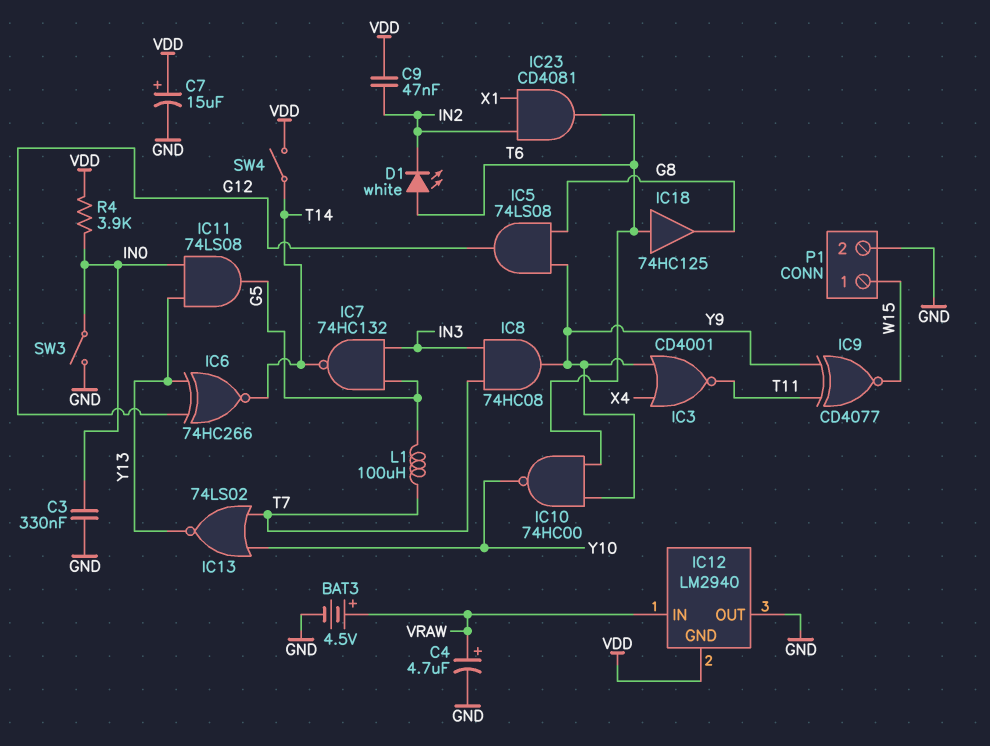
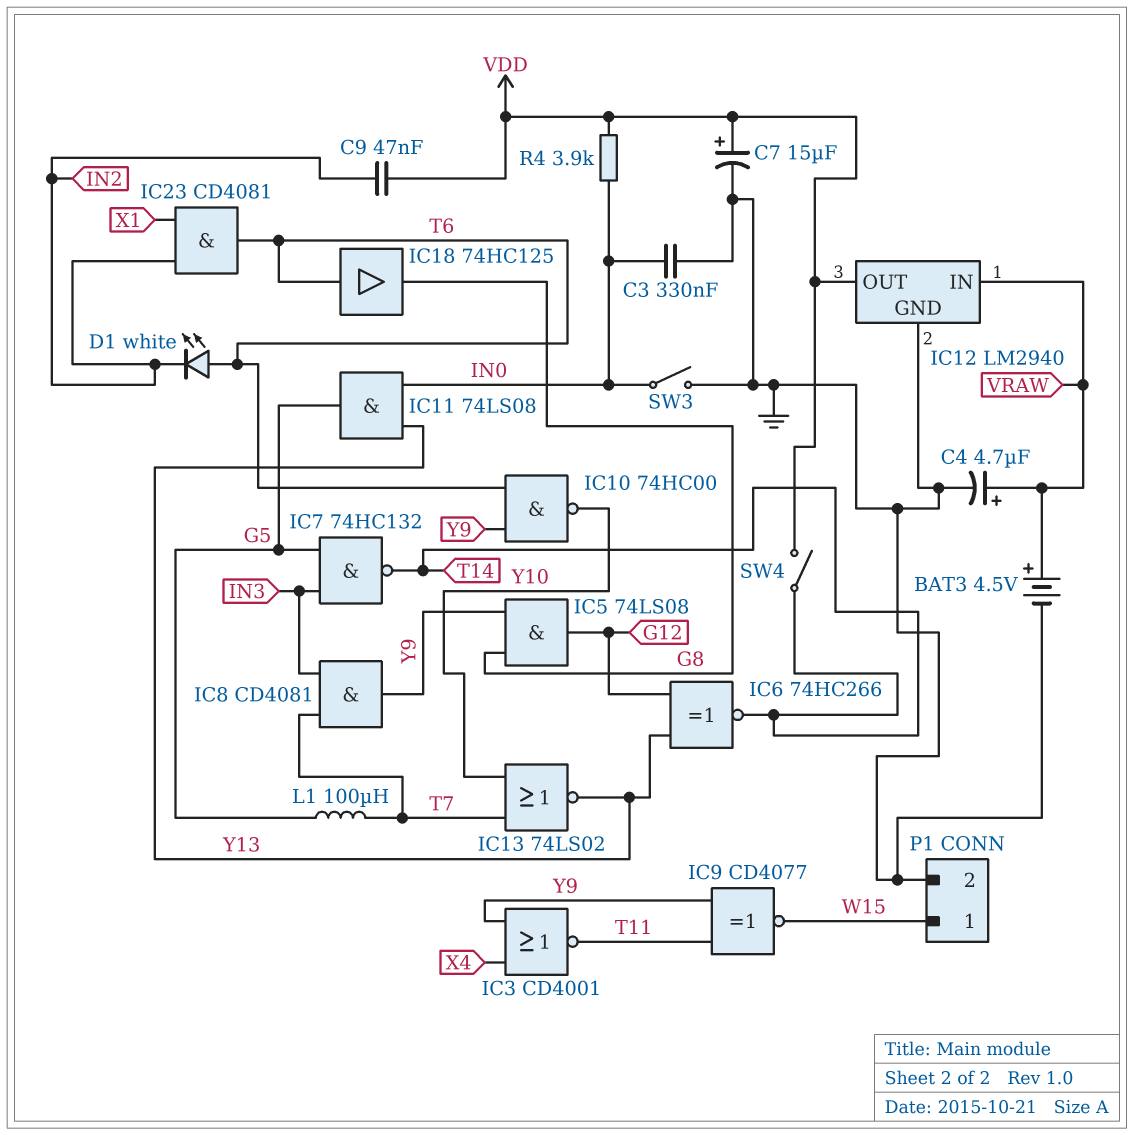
IC8: AND 74HC08 (in IN3, in T7, out Y9) -> AND CD4081 (in IN3, in T7, out Y9)
IC12 pin GND: VDD -> GND
IC12 pin OUT: GND -> VDD

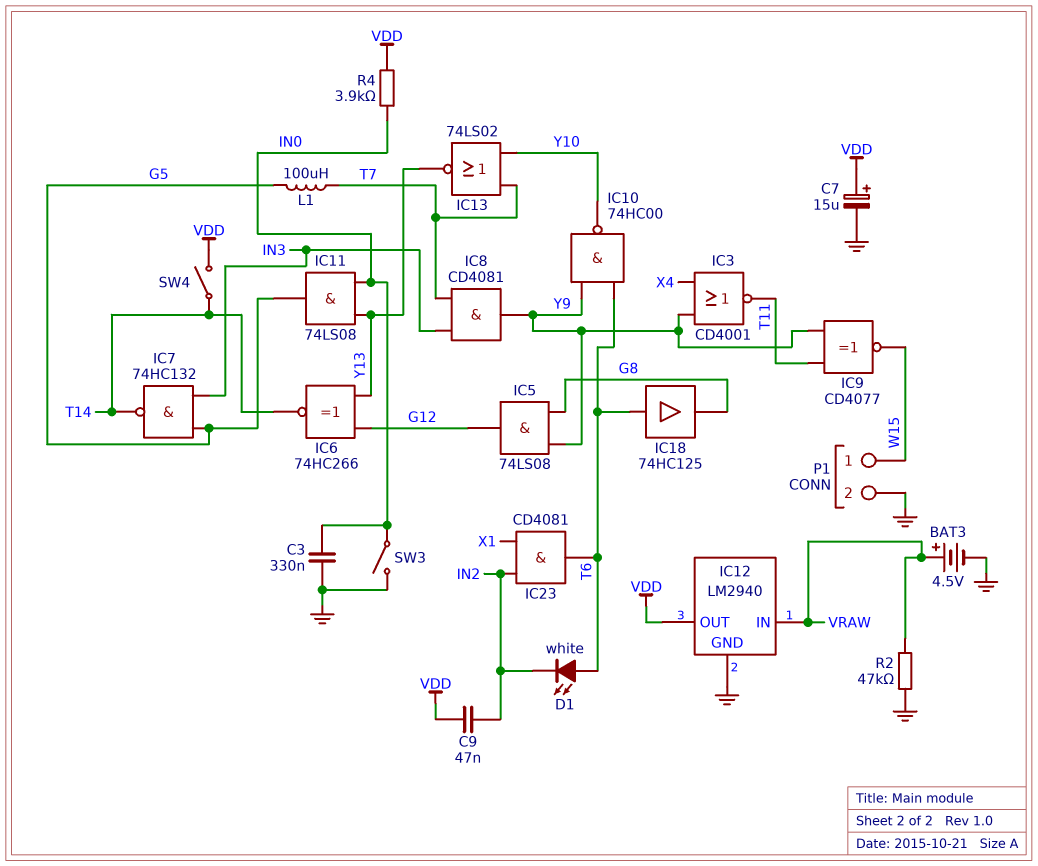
C4: 4.7uF (plus VRAW, minus GND) -> none
R2: none -> 47k (GND, VRAW)

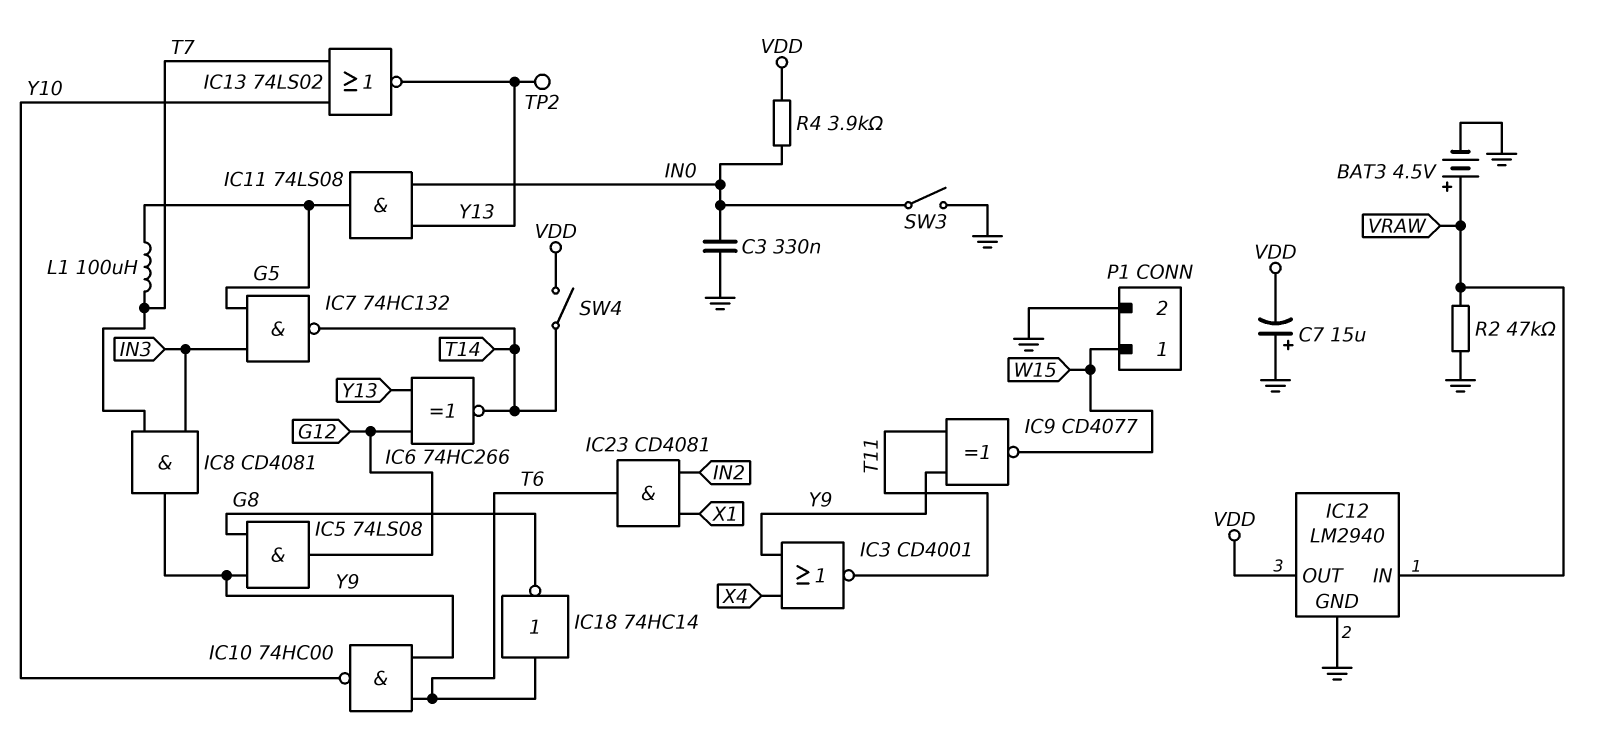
C7: 15uF (plus VDD, minus GND) -> 15uF (plus GND, minus VDD)
C9: 47nF (IN2, VDD) -> none
D1: LED white (A T6, K IN2) -> none
IC18: buffer 74HC125 (in T6, out G8) -> NOT 74HC14 (in T6, out G8)
TP2: none -> test point (Y13)

